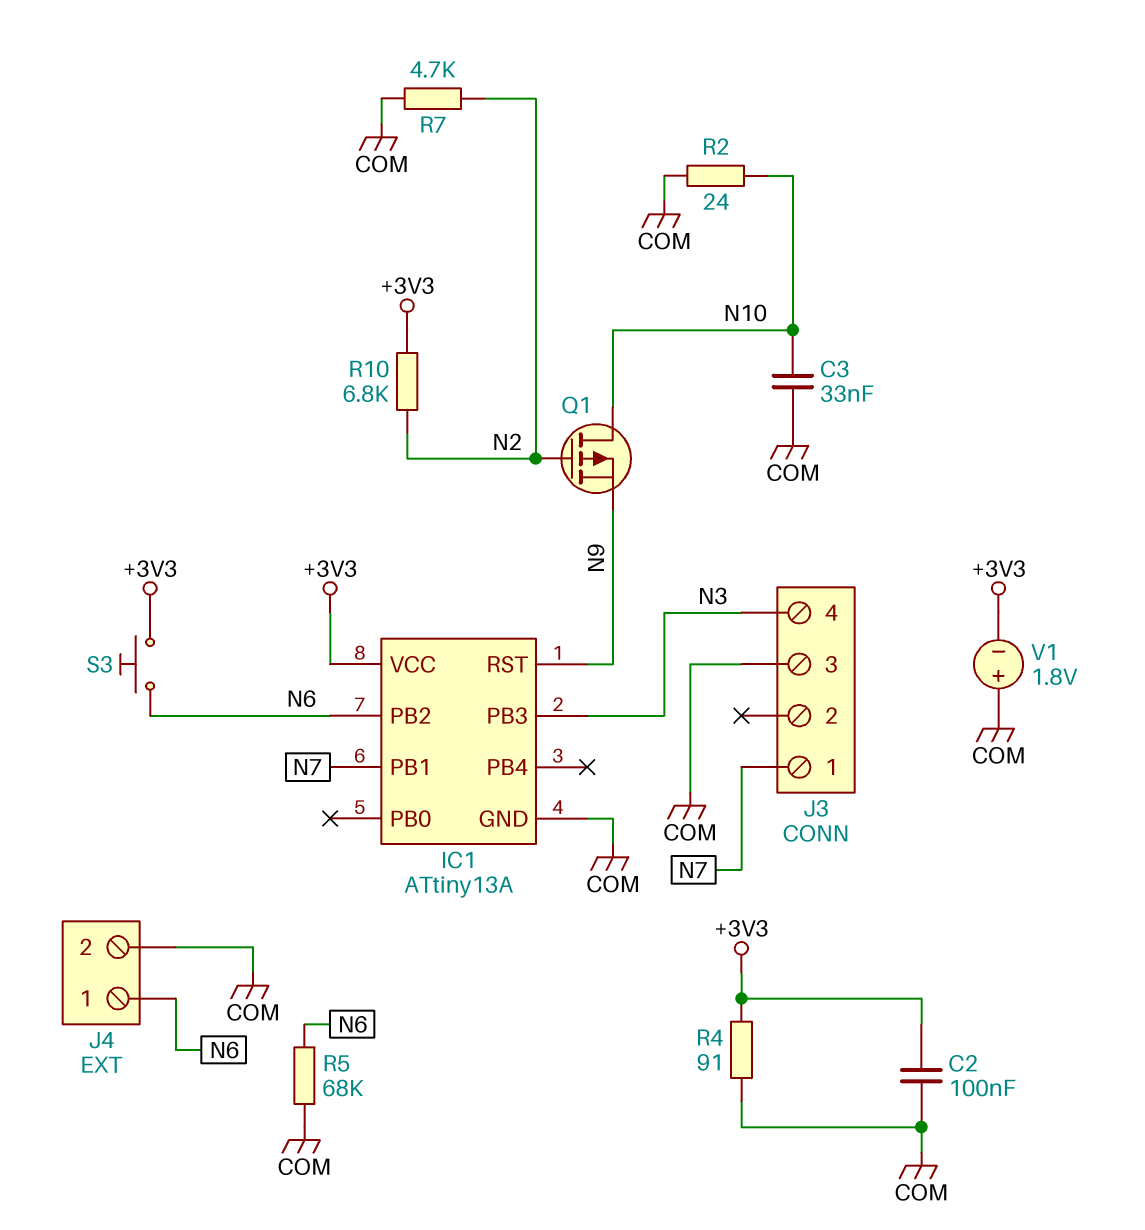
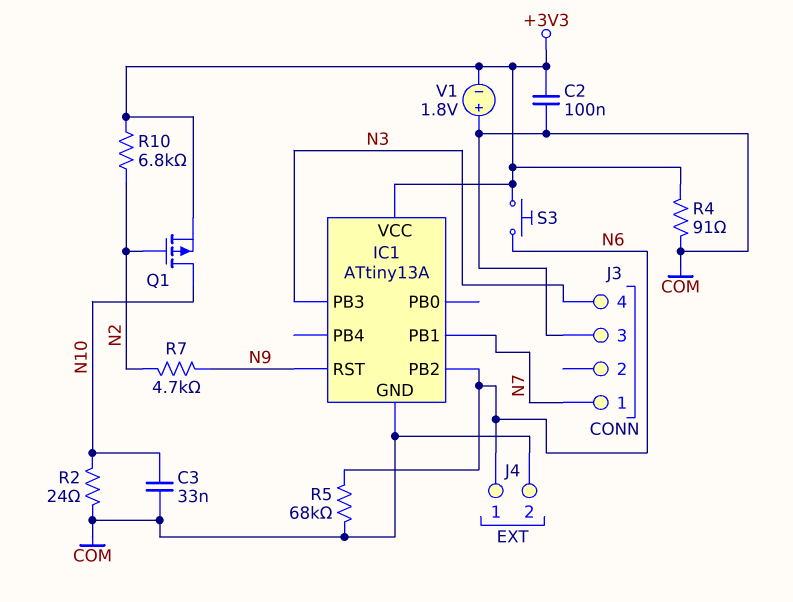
Q1: PMOS (G N2, D N10, S N9) -> PMOS (G N2, D N10, S +3V3)
R7: 4.7k (COM, N2) -> 4.7k (N2, N9)

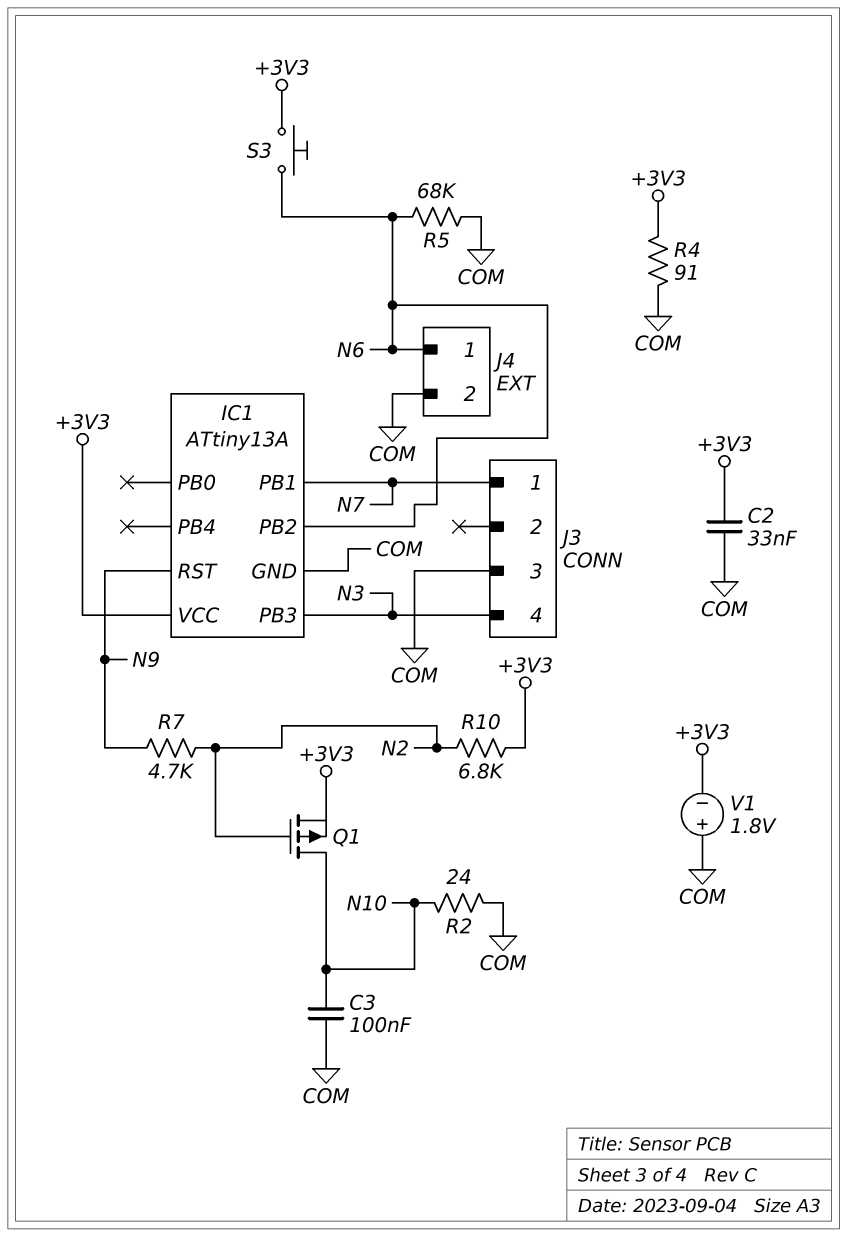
C2: 100nF (+3V3, COM) -> 33nF (+3V3, COM)
C3: 33nF (COM, N10) -> 100nF (COM, N10)

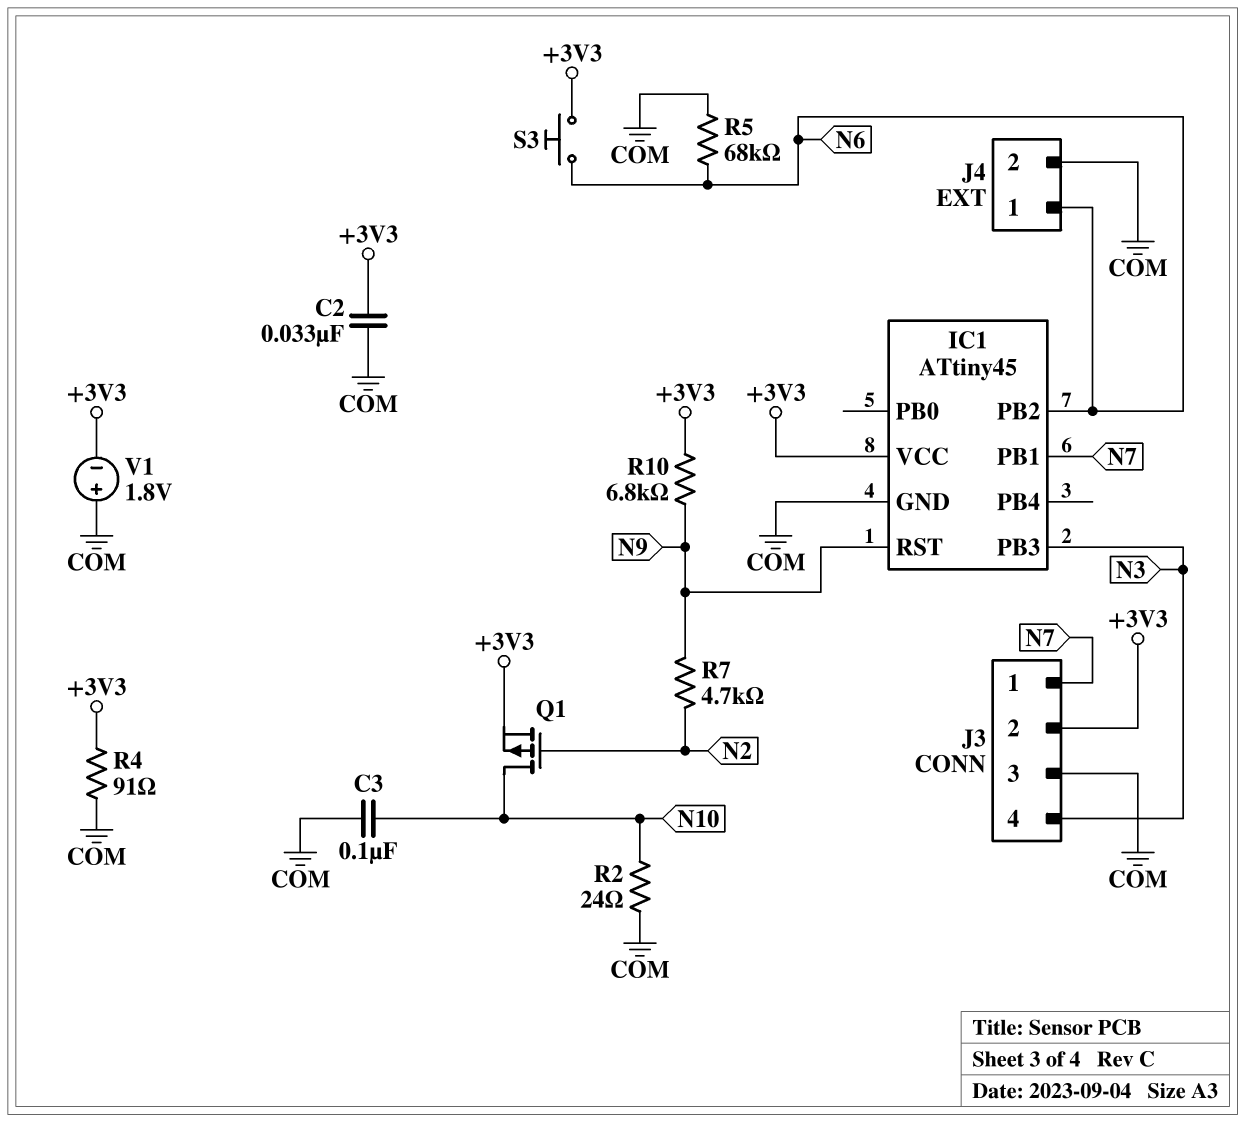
IC1: ATtiny13A -> ATtiny45
J3 pin 2: none -> +3V3
R10: 6.8k (+3V3, N2) -> 6.8k (+3V3, N9)

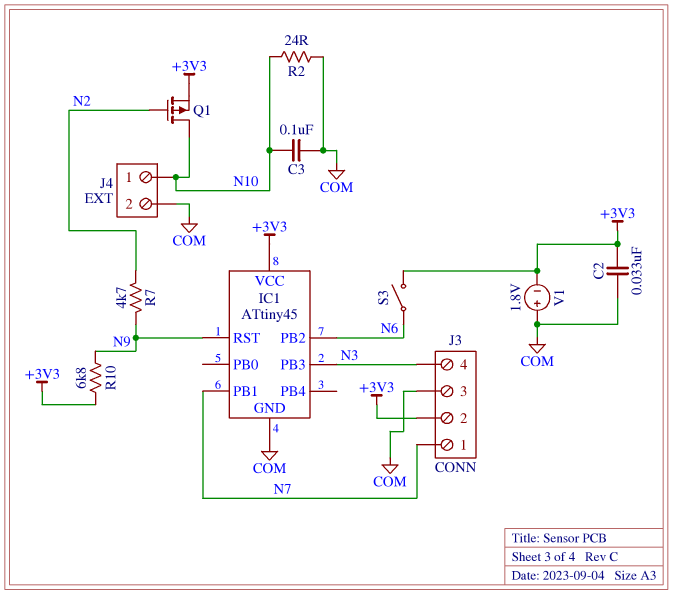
J4 pin 1: N6 -> N10
R4: 91 (+3V3, COM) -> none
R5: 68k (COM, N6) -> none
S3: button (+3V3, N6) -> switch (+3V3, N6)

